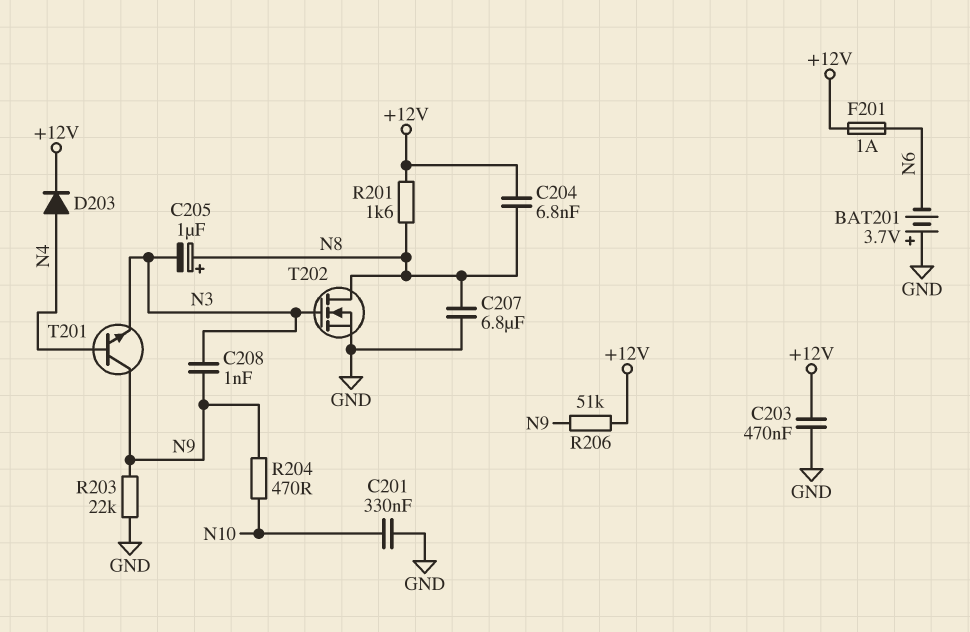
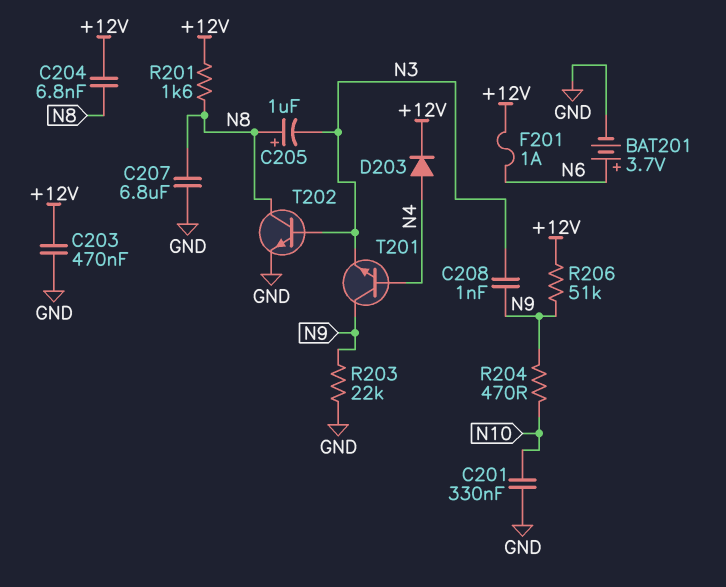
BAT201: 3.7V (plus GND, minus N6) -> 3.7V (plus N6, minus GND)
T202: NMOS (G N3, D N8, S GND) -> NPN (B N3, C N8, E GND)

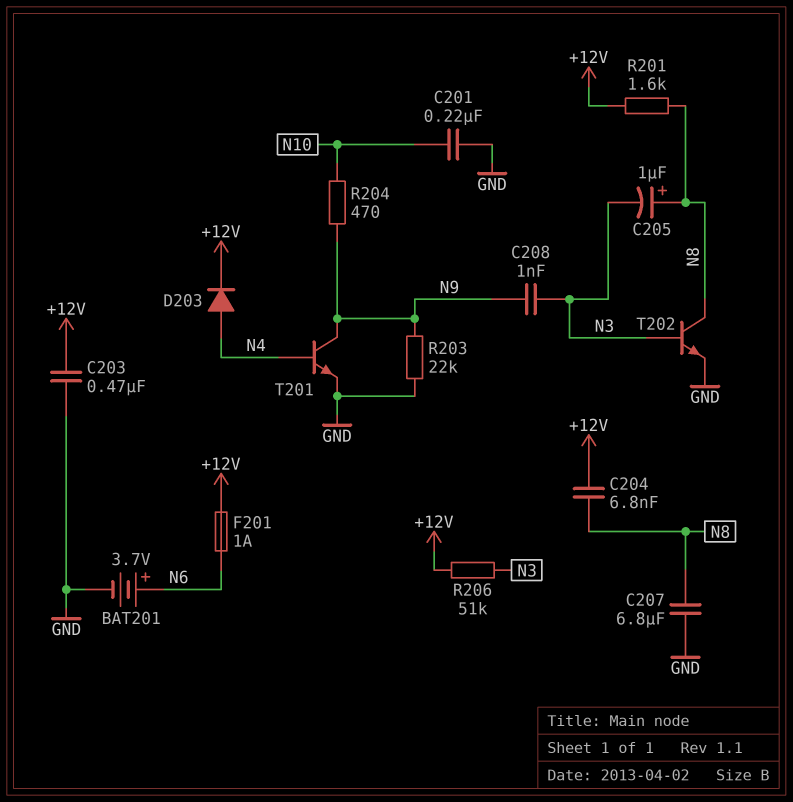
C201: 330nF (GND, N10) -> 220nF (GND, N10)
R206: 51k (+12V, N9) -> 51k (+12V, N3)
T201: NPN (B N4, C N9, E N3) -> NPN (B N4, C N9, E GND)

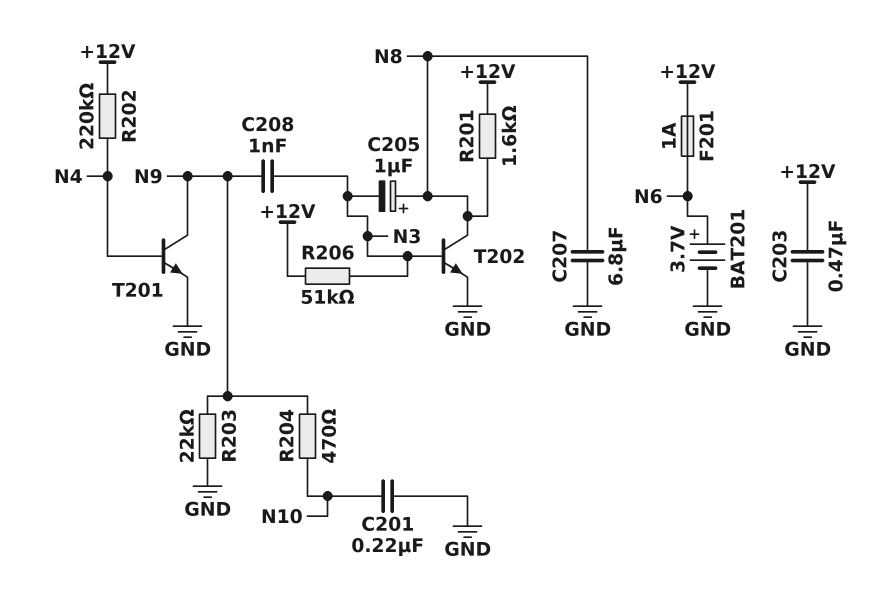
C204: 6.8nF (+12V, N8) -> none
D203: diode (A N4, K +12V) -> none
R202: none -> 220k (+12V, N4)

